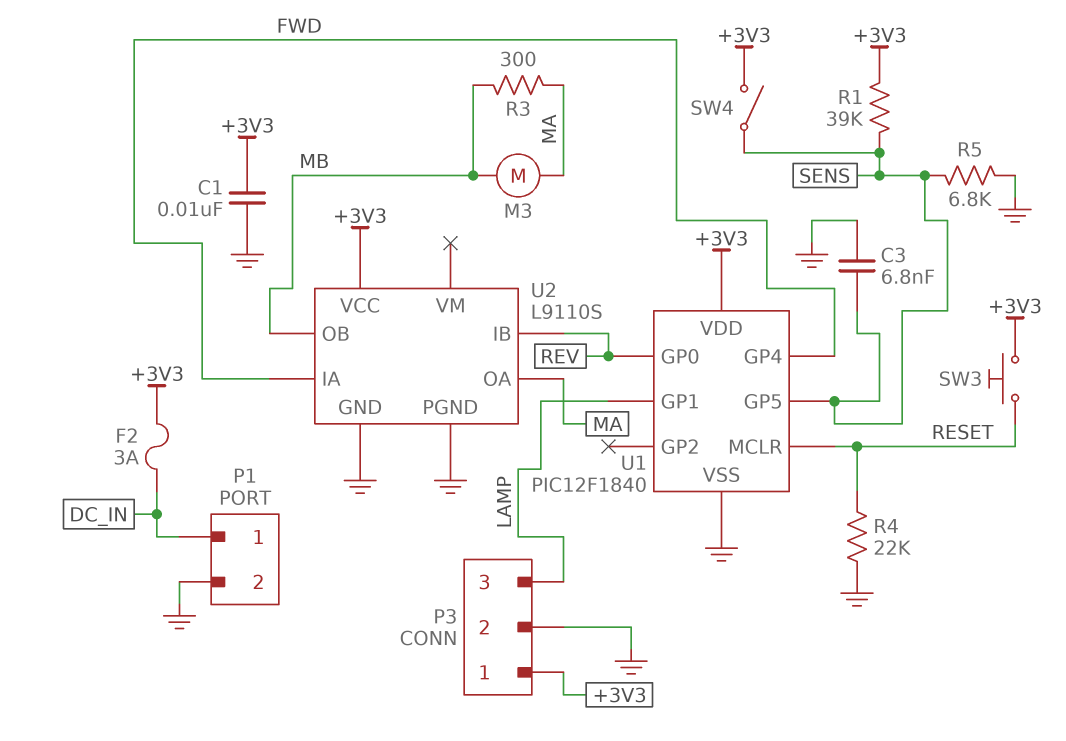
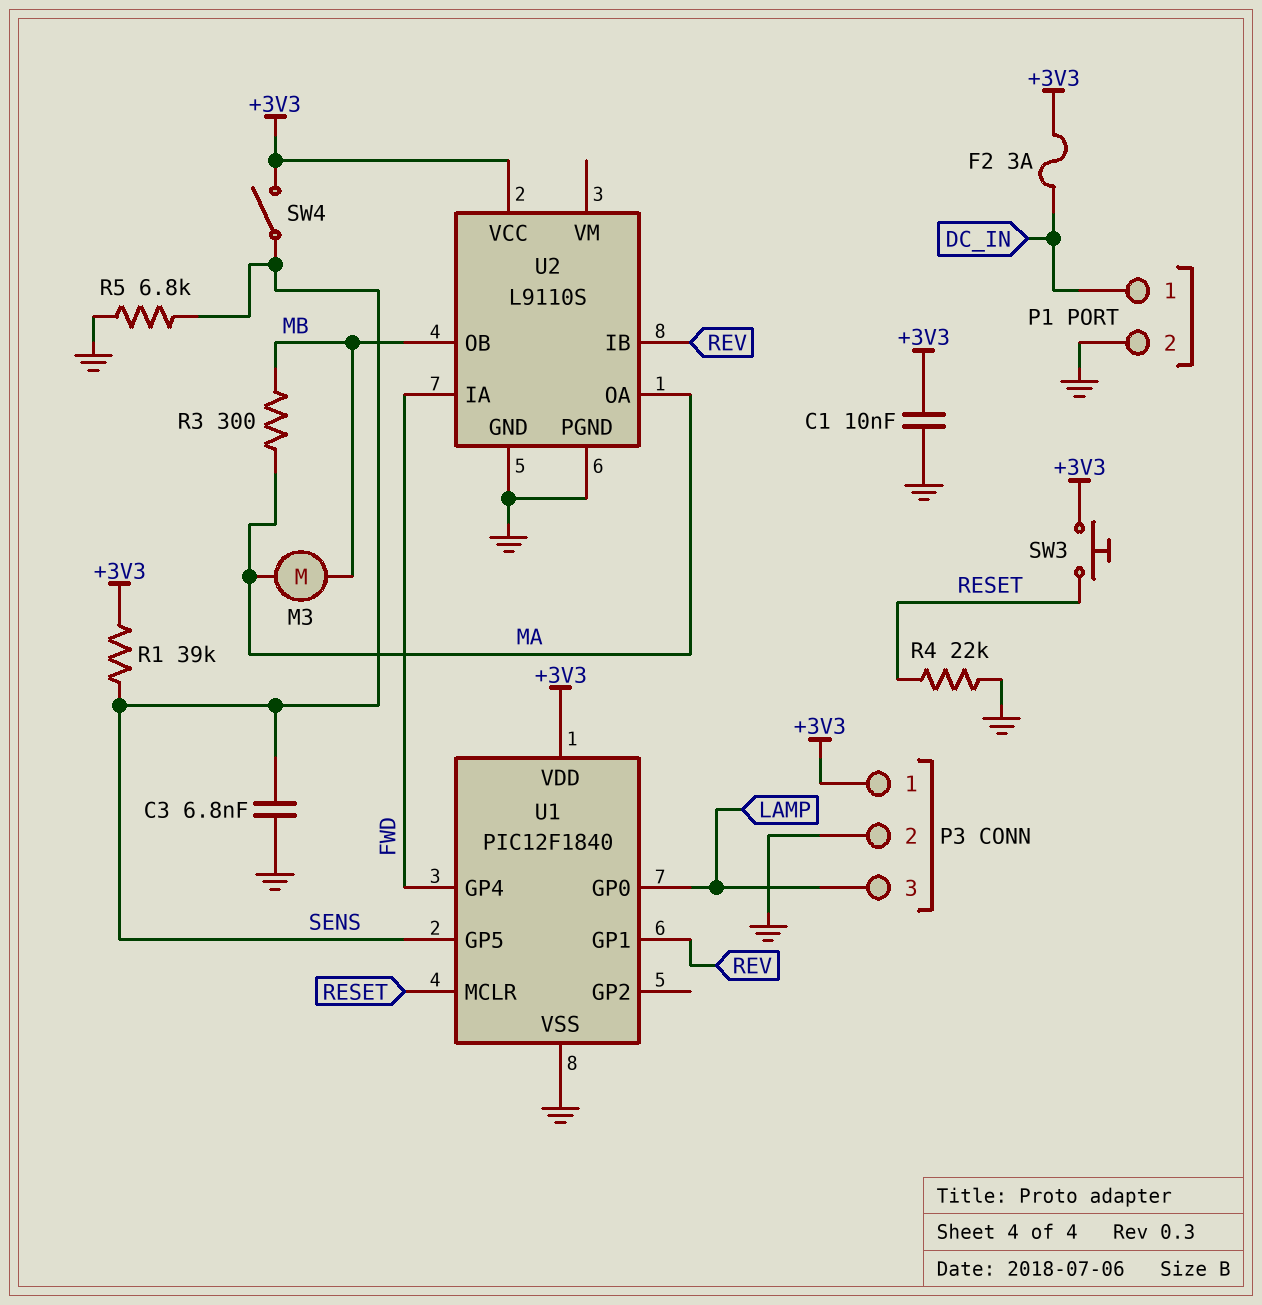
U1 pin GP0: REV -> LAMP
U1 pin GP1: LAMP -> REV

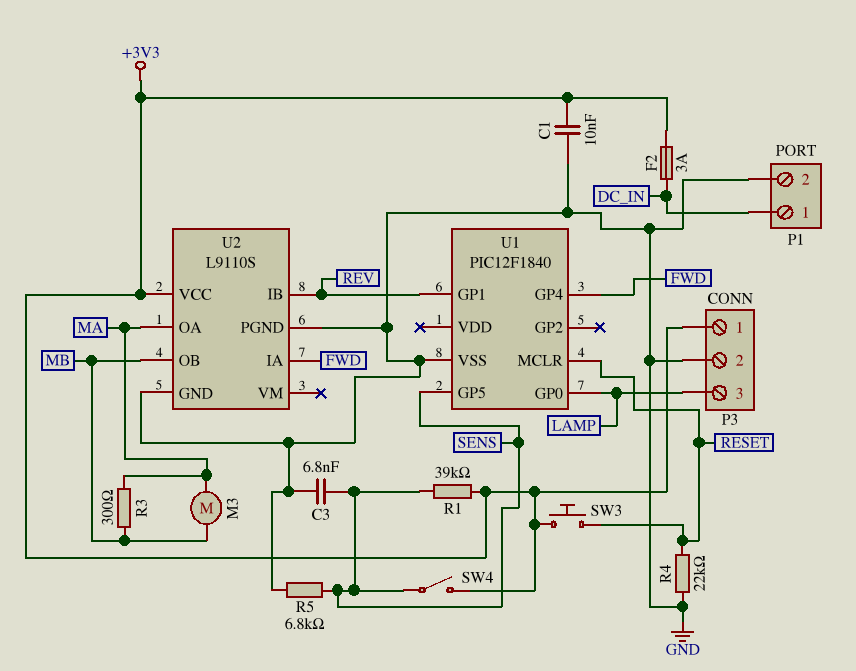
U1 pin VDD: +3V3 -> none

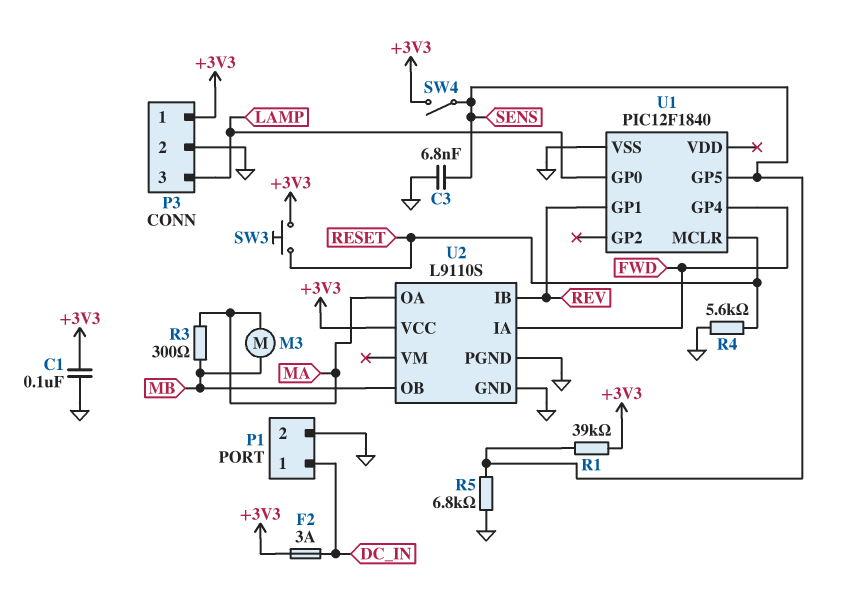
C1: 10nF (+3V3, GND) -> 100nF (+3V3, GND)
R4: 22k (GND, RESET) -> 5.6k (GND, RESET)

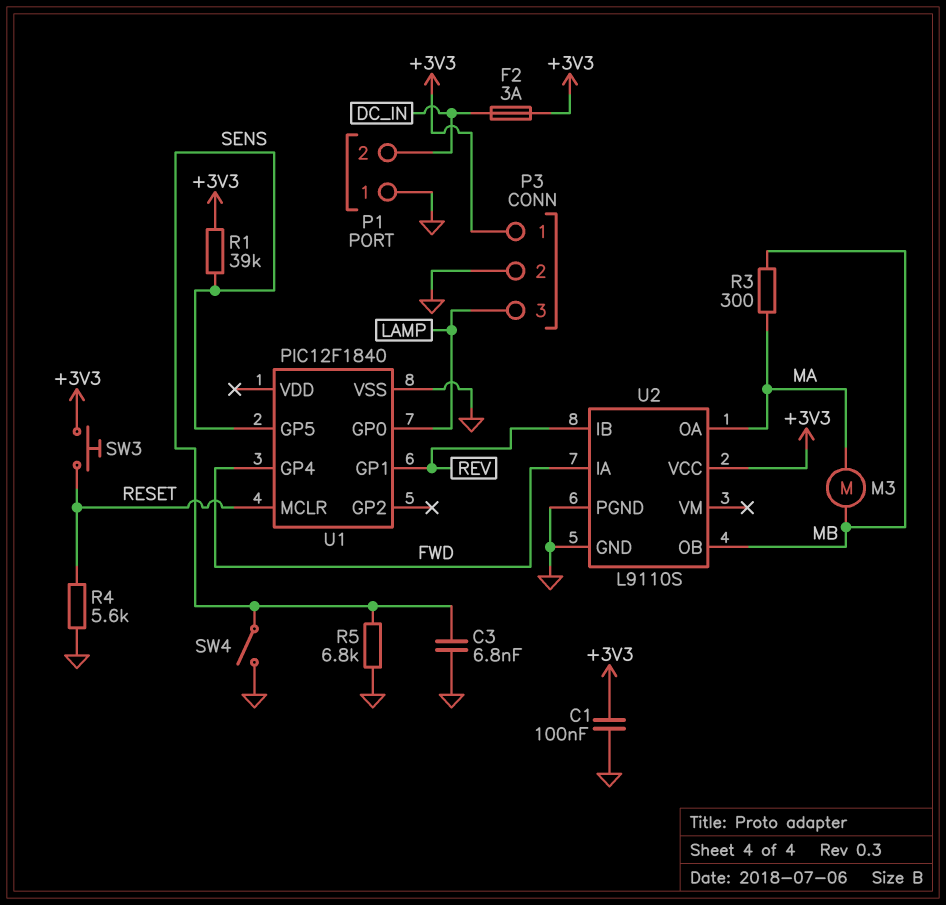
P1 pin 1: DC_IN -> GND
P1 pin 2: GND -> DC_IN
SW4: switch (+3V3, SENS) -> switch (GND, SENS)

